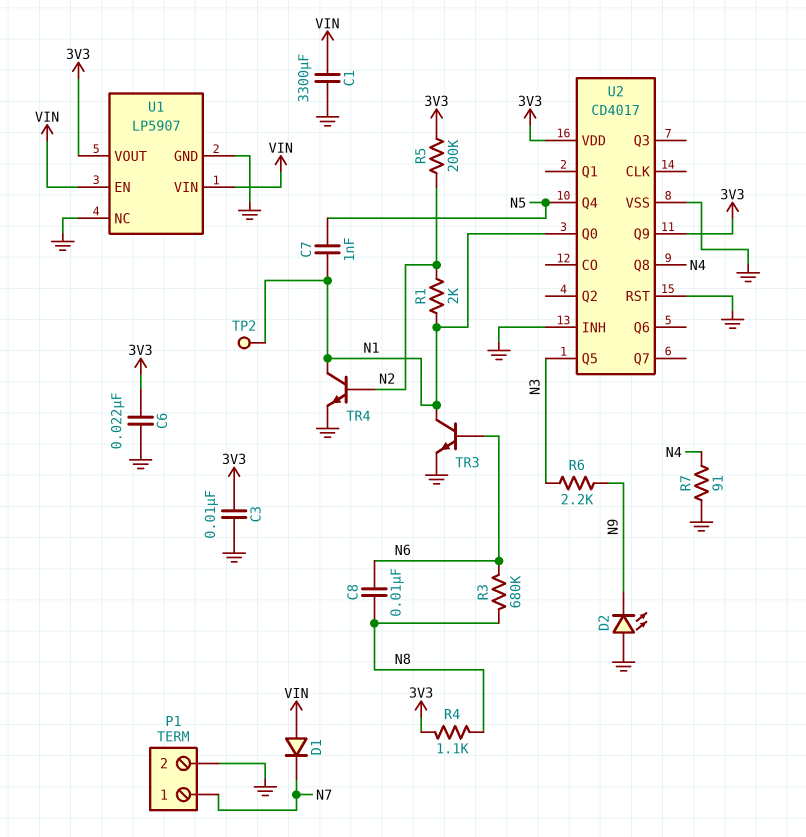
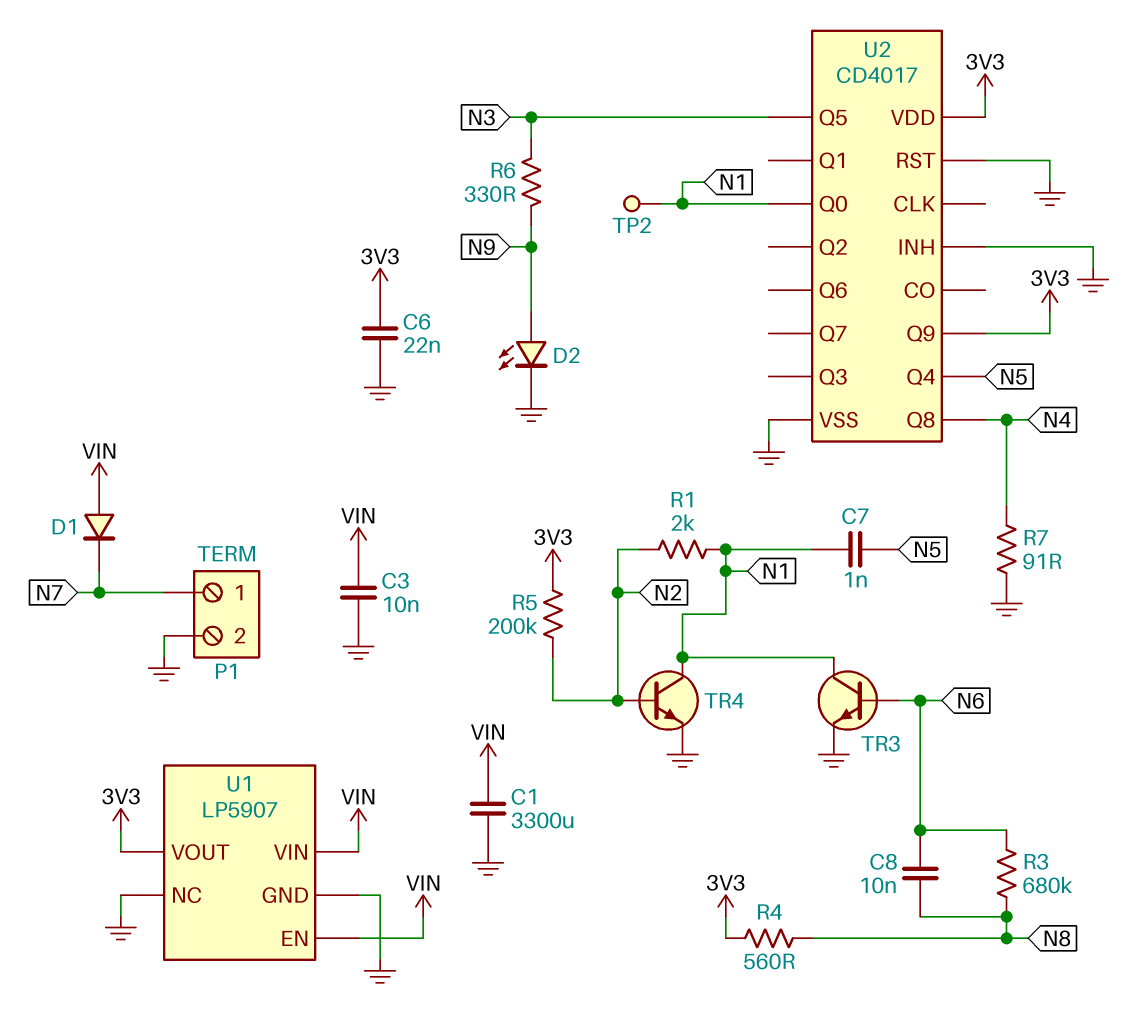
C3: 10nF (3V3, GND) -> 10nF (GND, VIN)
D2: LED (A GND, K N9) -> LED (A N9, K GND)
R4: 1.1k (3V3, N8) -> 560 (3V3, N8)
R6: 2.2k (N3, N9) -> 330 (N3, N9)

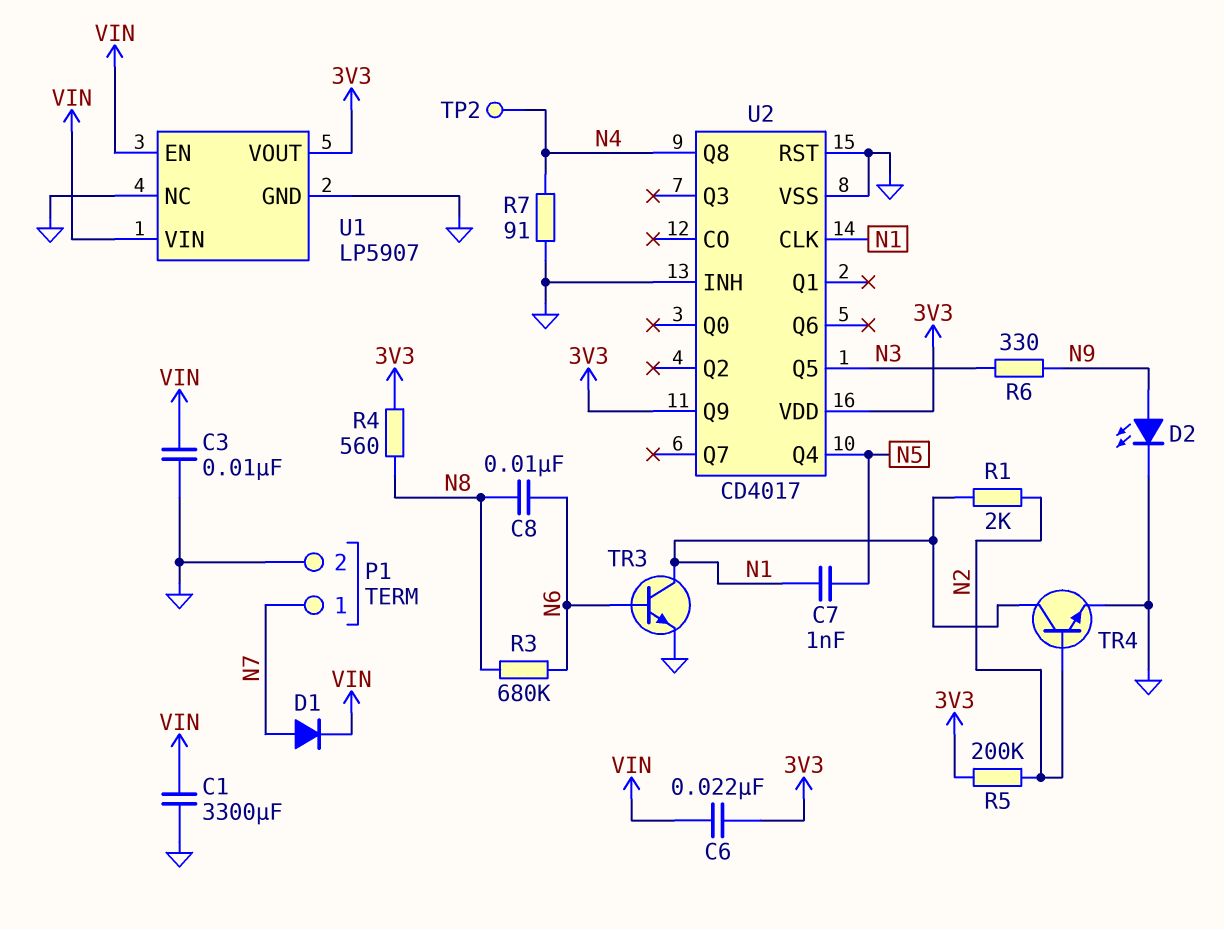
C6: 22nF (3V3, GND) -> 22nF (3V3, VIN)
D1: diode (A VIN, K N7) -> diode (A N7, K VIN)
TP2: test point (N1) -> test point (N4)
U2 pin CLK: none -> N1
U2 pin Q0: N1 -> none

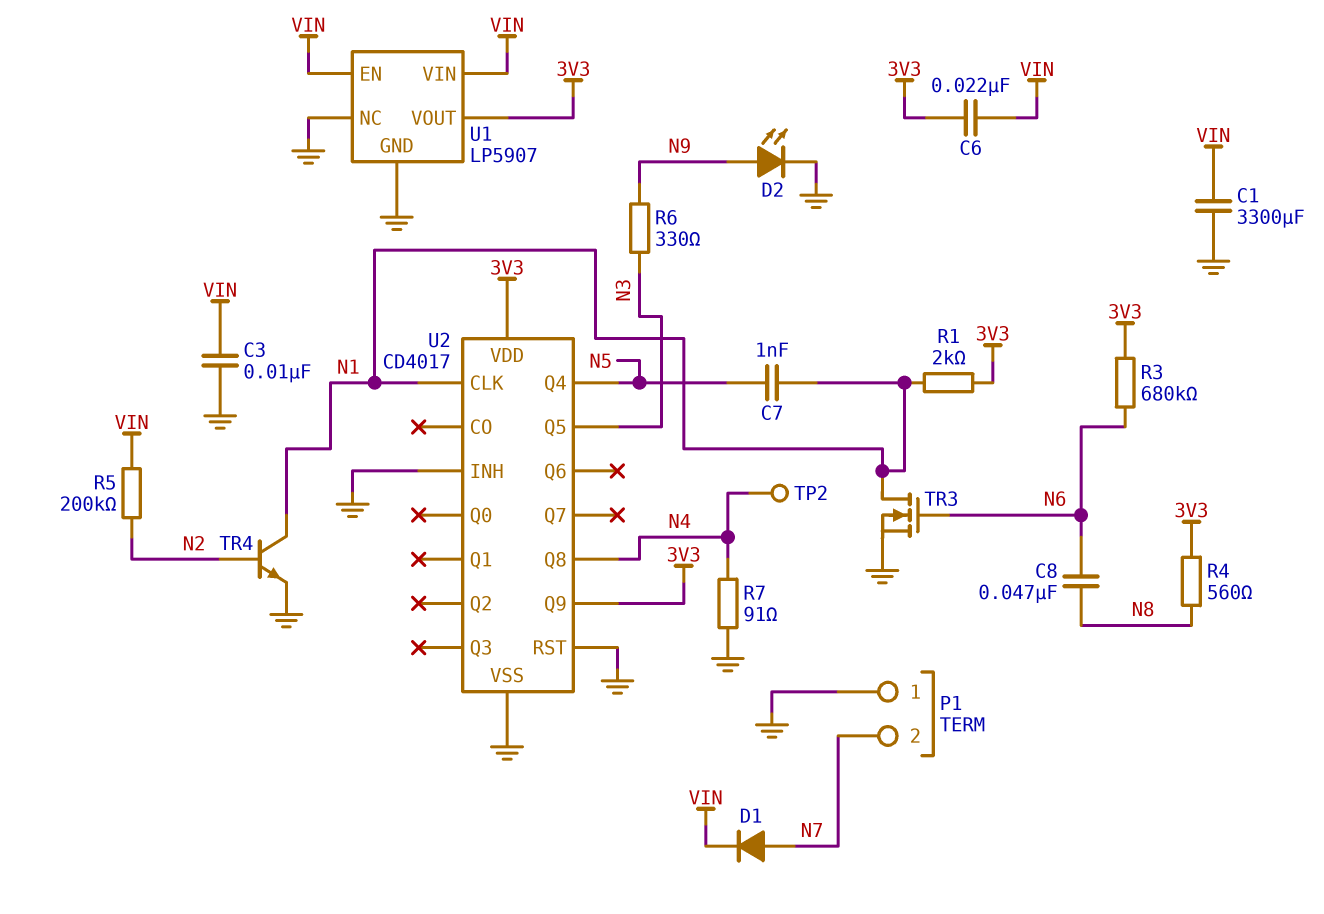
C8: 10nF (N6, N8) -> 47nF (N6, N8)
P1 pin 1: N7 -> GND
P1 pin 2: GND -> N7
R1: 2k (N1, N2) -> 2k (3V3, N1)
R3: 680k (N6, N8) -> 680k (3V3, N6)
R5: 200k (3V3, N2) -> 200k (N2, VIN)
TR3: NPN (B N6, C N1, E GND) -> NMOS (G N6, D N1, S GND)

